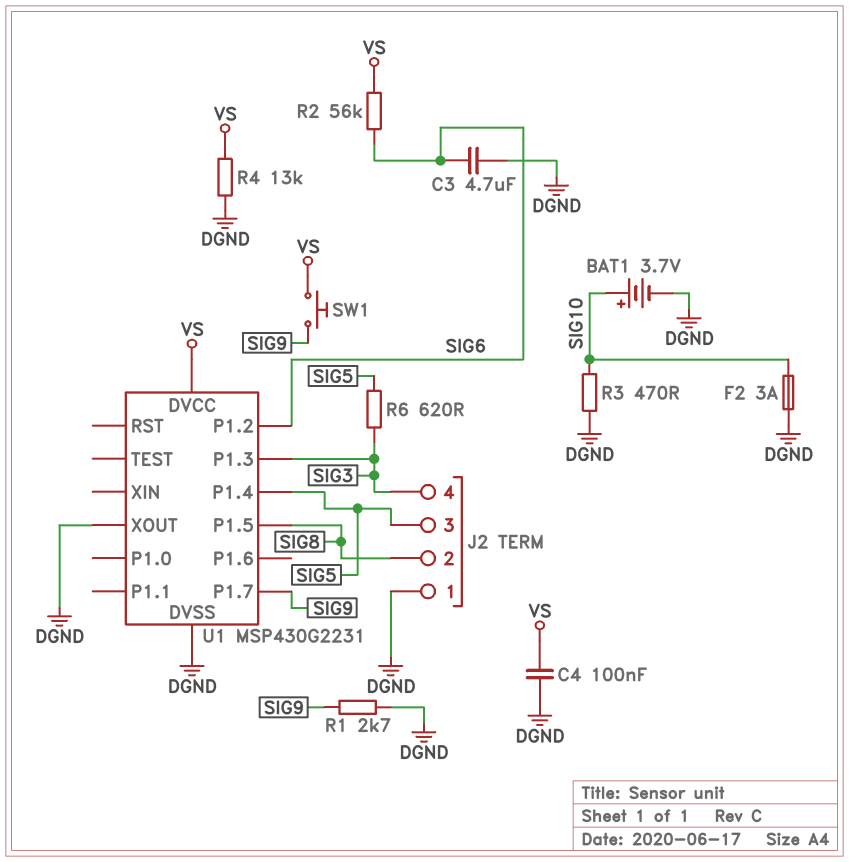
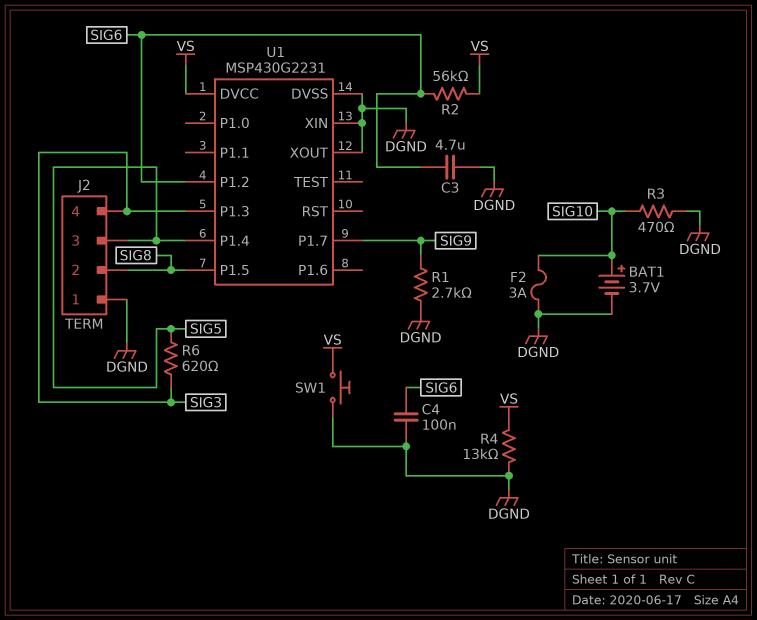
C4: 100nF (DGND, VS) -> 100nF (DGND, SIG6)
SW1: button (SIG9, VS) -> button (DGND, VS)
U1 pin XIN: none -> DGND

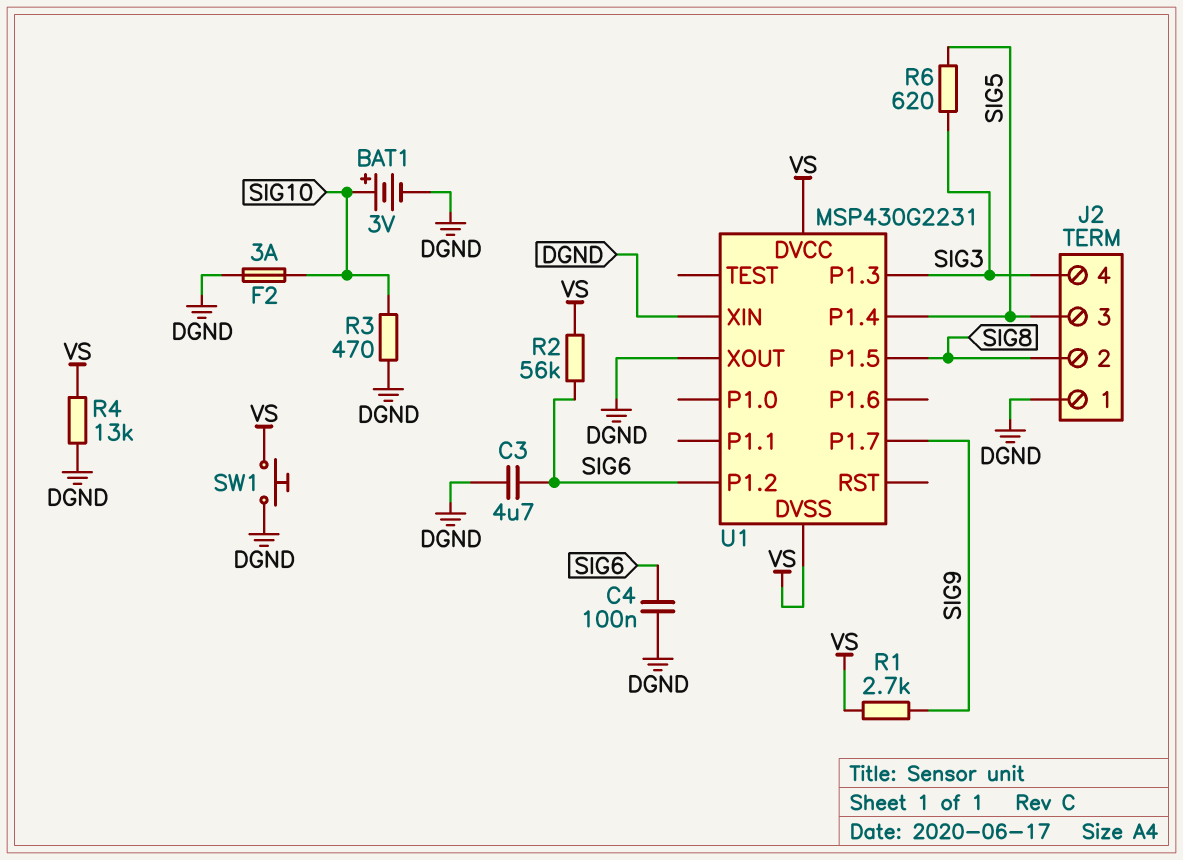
BAT1: 3.7V (plus SIG10, minus DGND) -> 3V (plus SIG10, minus DGND)
R1: 2.7k (DGND, SIG9) -> 2.7k (SIG9, VS)
U1 pin DVSS: DGND -> VS

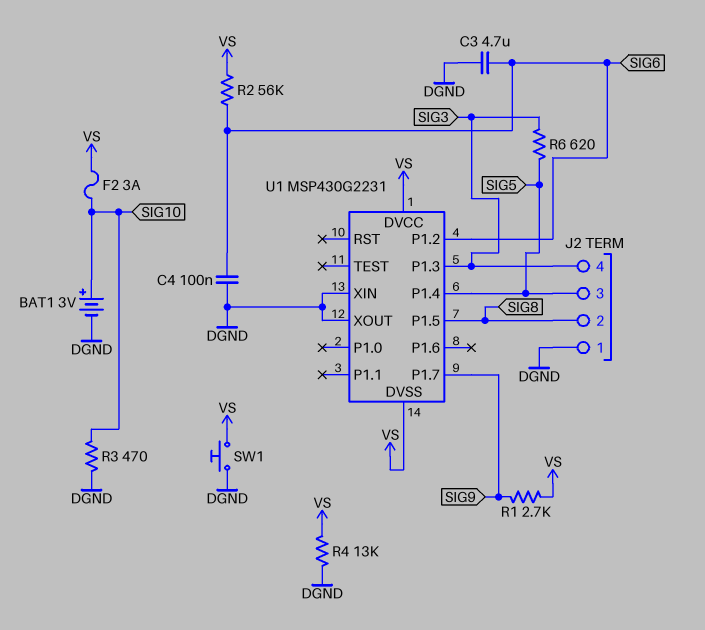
F2: 3A (DGND, SIG10) -> 3A (SIG10, VS)

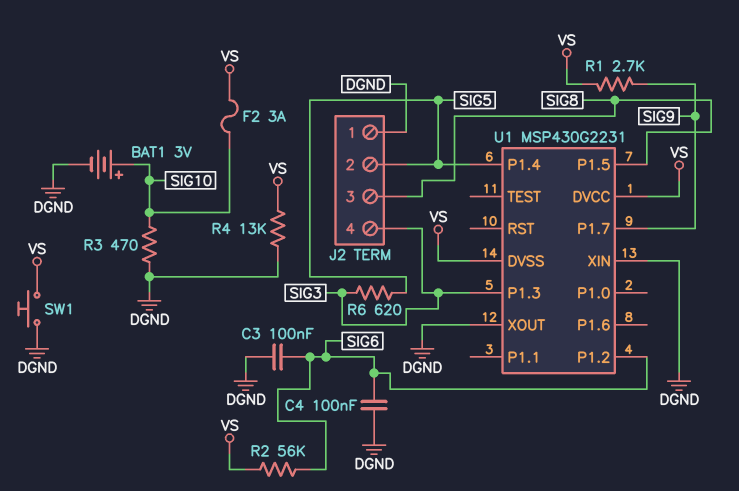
C3: 4.7uF (DGND, SIG6) -> 100nF (DGND, SIG6)
J2 pin 2: SIG8 -> SIG5
J2 pin 3: SIG5 -> SIG8

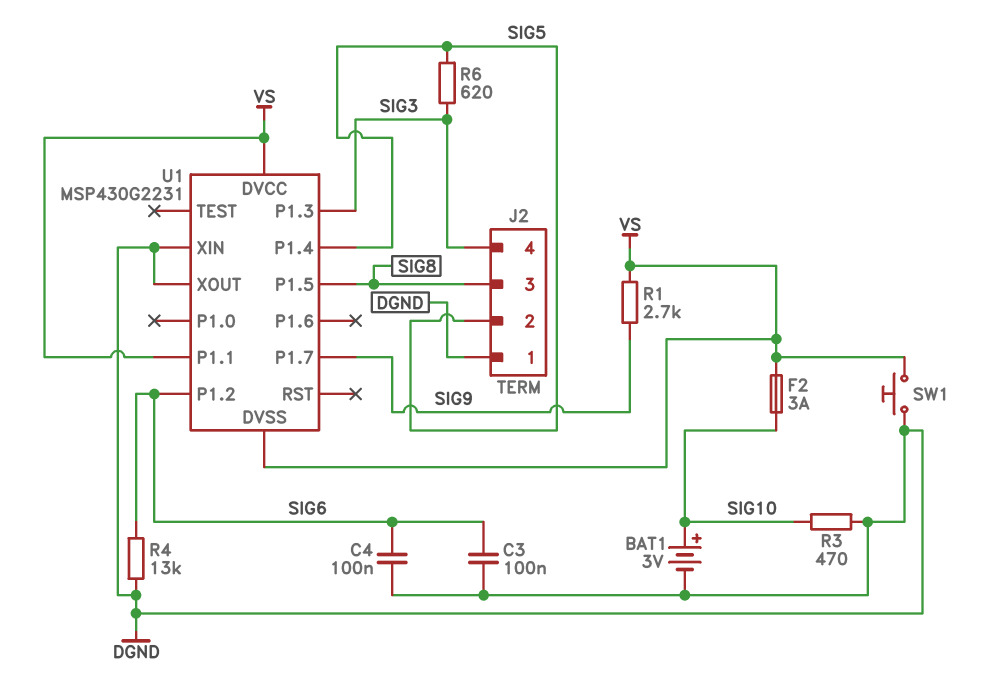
R2: 56k (SIG6, VS) -> none
R4: 13k (DGND, VS) -> 13k (DGND, SIG6)
U1 pin P1.1: none -> VS

